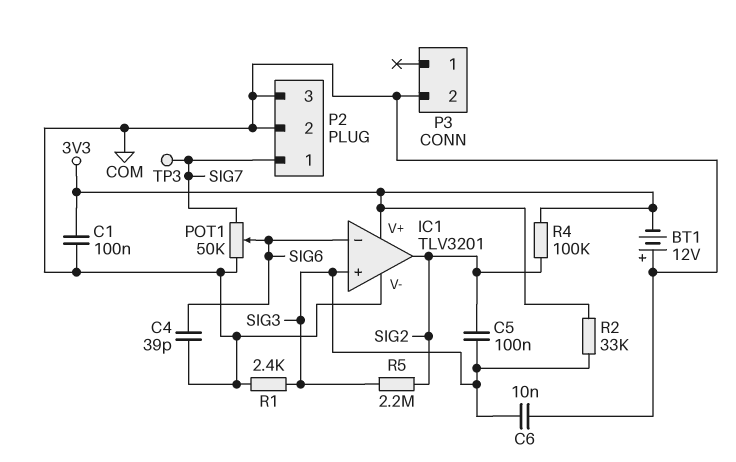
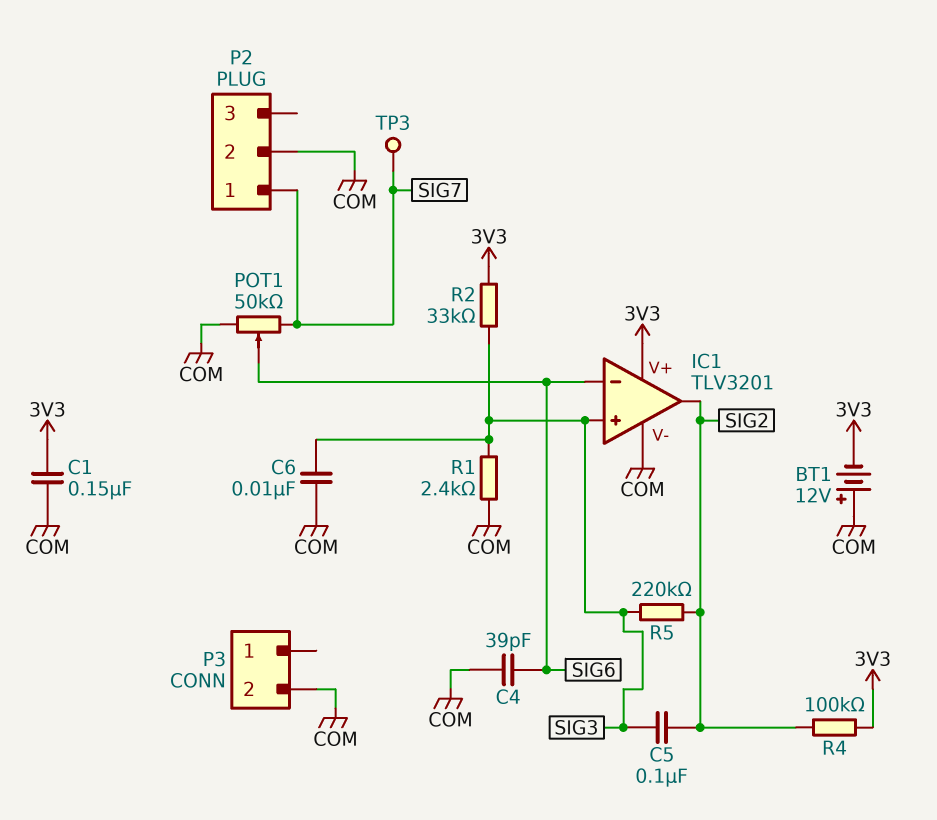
C1: 100nF (3V3, COM) -> 150nF (3V3, COM)
P2 pin 3: COM -> none
R5: 2.2M (SIG2, SIG3) -> 220k (SIG2, SIG3)

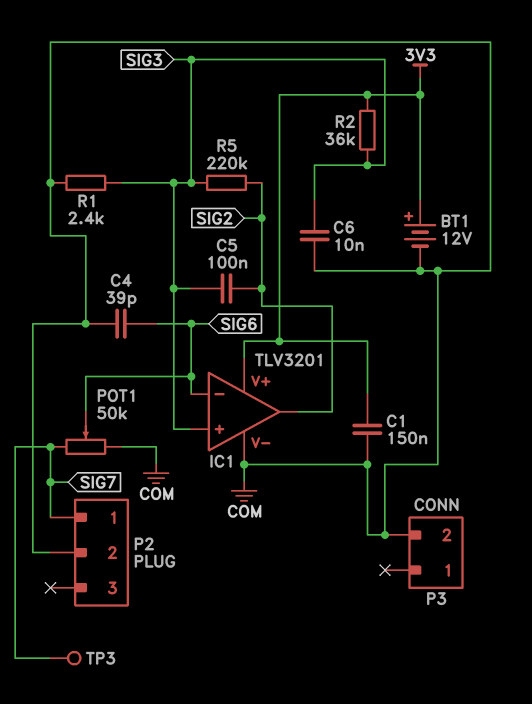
BT1: 12V (plus COM, minus 3V3) -> 12V (plus 3V3, minus COM)
R2: 33k (3V3, SIG3) -> 36k (3V3, SIG3)
R4: 100k (3V3, SIG2) -> none

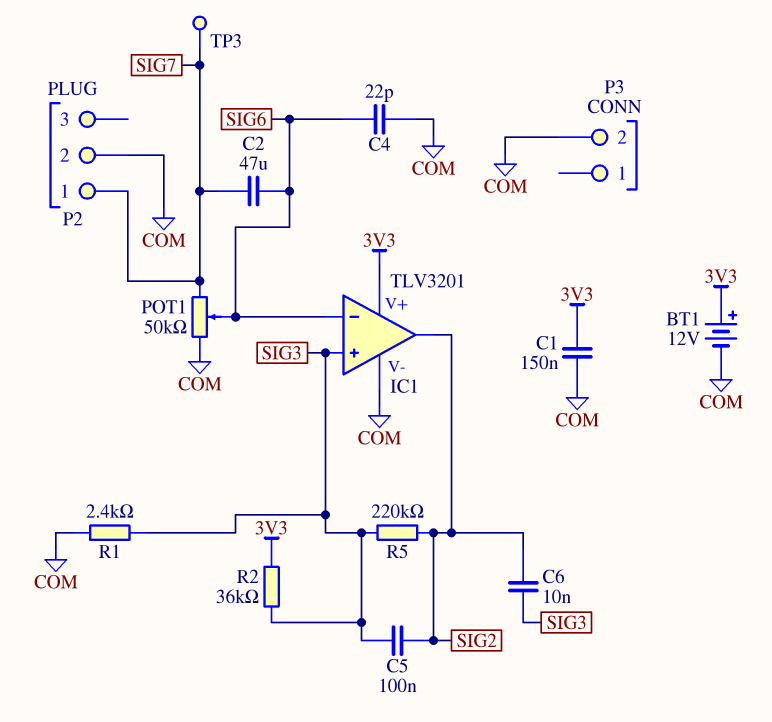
C2: none -> 47uF (SIG6, SIG7)
C4: 39pF (COM, SIG6) -> 22pF (COM, SIG6)
C6: 10nF (COM, SIG3) -> 10nF (SIG2, SIG3)

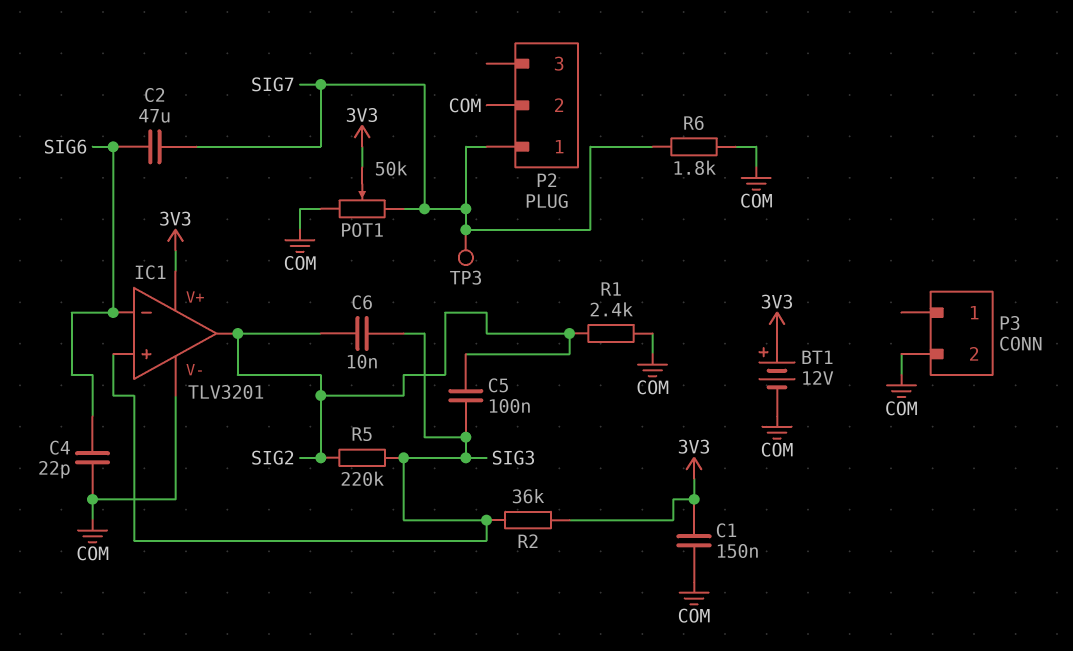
POT1: 50k (COM, SIG7, wiper SIG6) -> 50k (COM, SIG7, wiper 3V3)
R1: 2.4k (COM, SIG3) -> 2.4k (COM, SIG2)
R6: none -> 1.8k (COM, SIG7)

